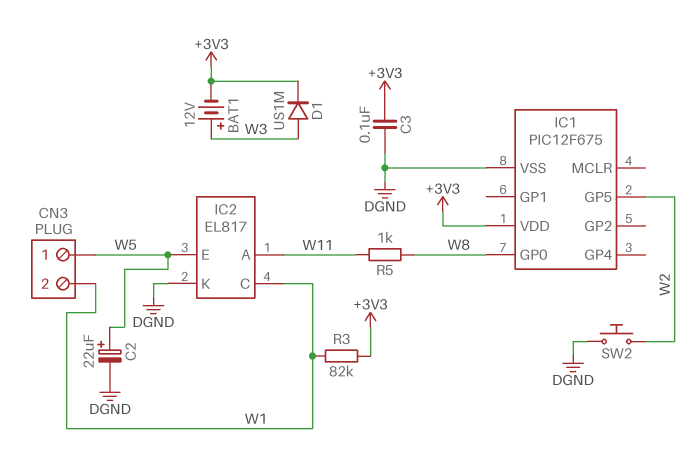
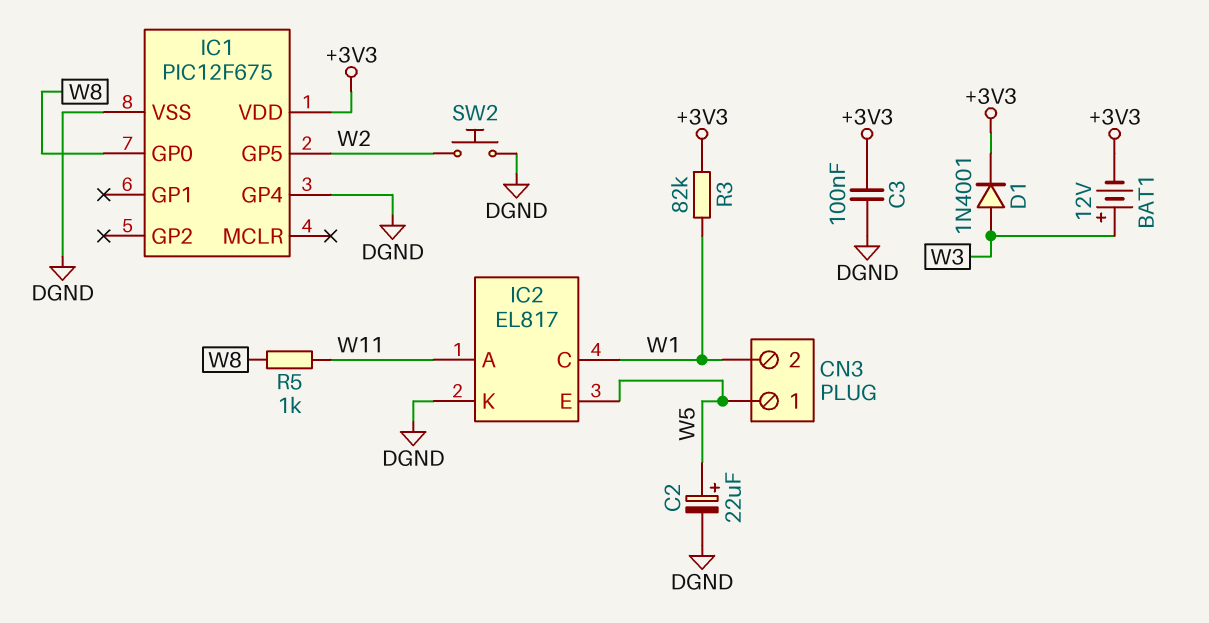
D1: diode US1M (A W3, K +3V3) -> diode 1N4001 (A W3, K +3V3)
IC1 pin GP4: none -> DGND

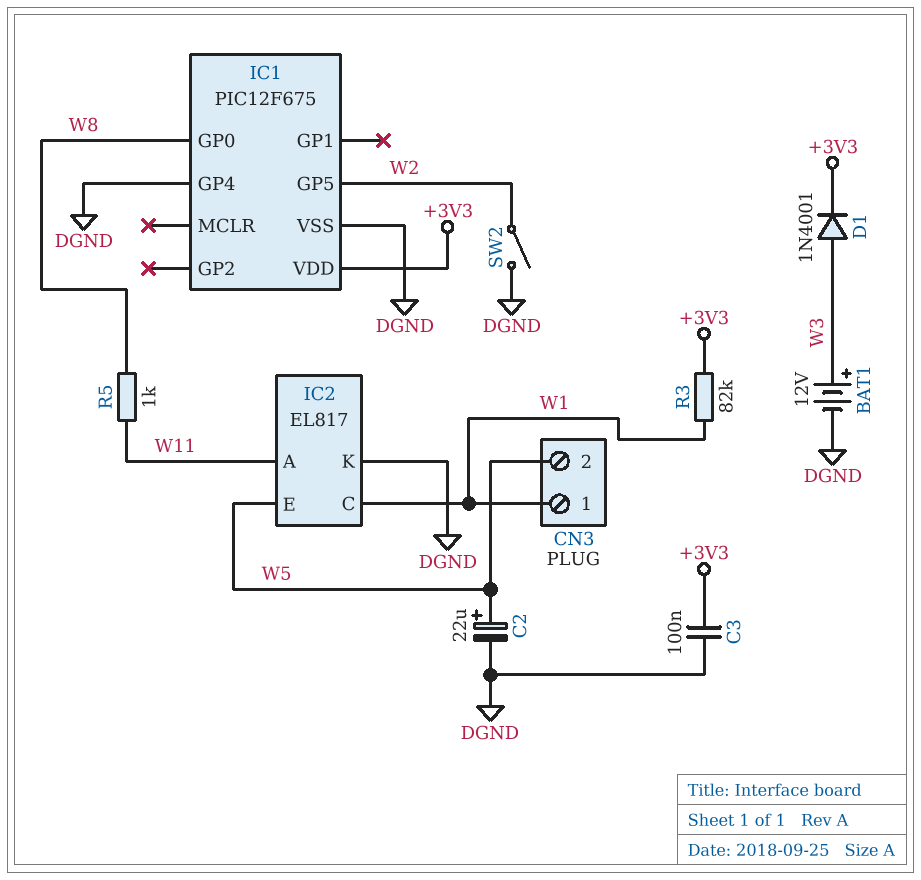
BAT1: 12V (plus W3, minus +3V3) -> 12V (plus W3, minus DGND)
CN3 pin 1: W5 -> W1
CN3 pin 2: W1 -> W5
SW2: button (DGND, W2) -> switch (DGND, W2)

